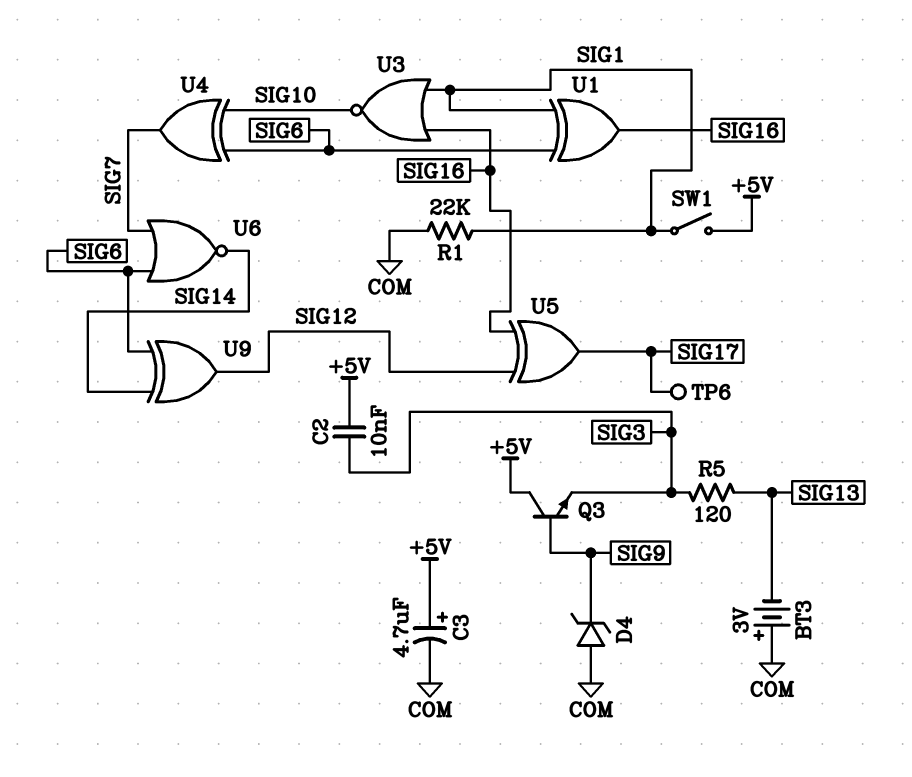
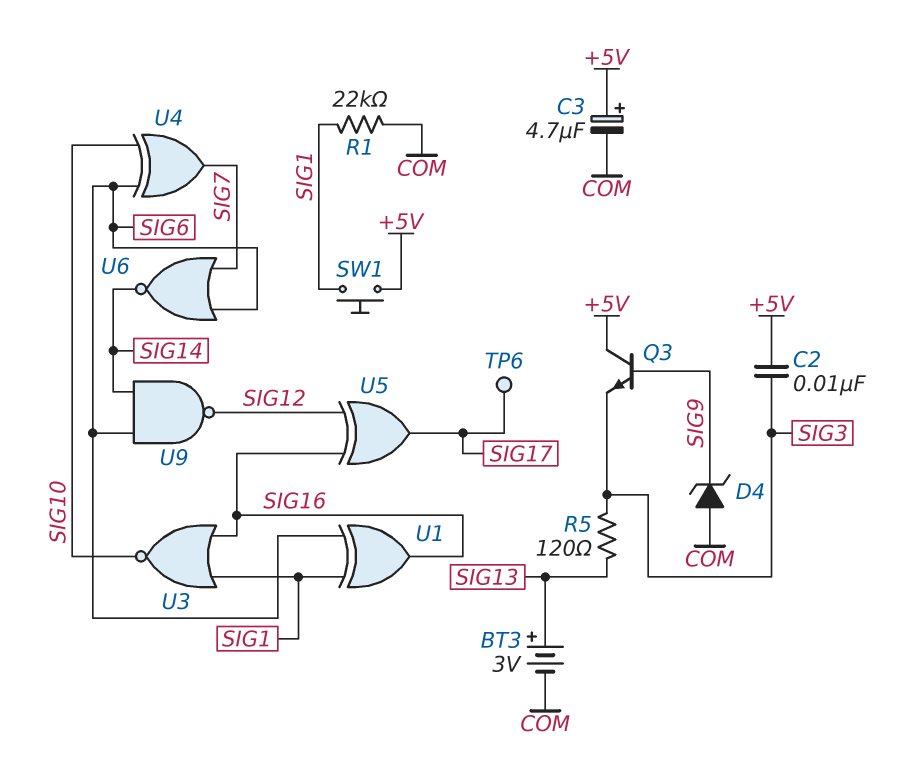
BT3: 3V (plus COM, minus SIG13) -> 3V (plus SIG13, minus COM)
SW1: switch (+5V, SIG1) -> button (+5V, SIG1)
U9: XOR (in SIG6, in SIG14, out SIG12) -> NAND (in SIG6, in SIG14, out SIG12)

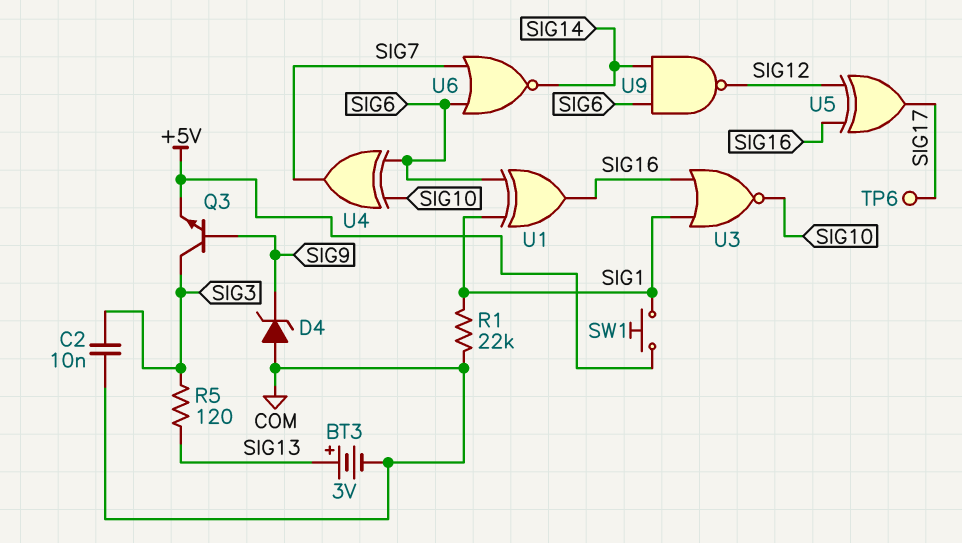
C2: 10nF (+5V, SIG3) -> 10nF (COM, SIG3)
C3: 4.7uF (plus +5V, minus COM) -> none
Q3: NPN (B SIG9, C +5V, E SIG3) -> NPN (B SIG9, C SIG3, E +5V)

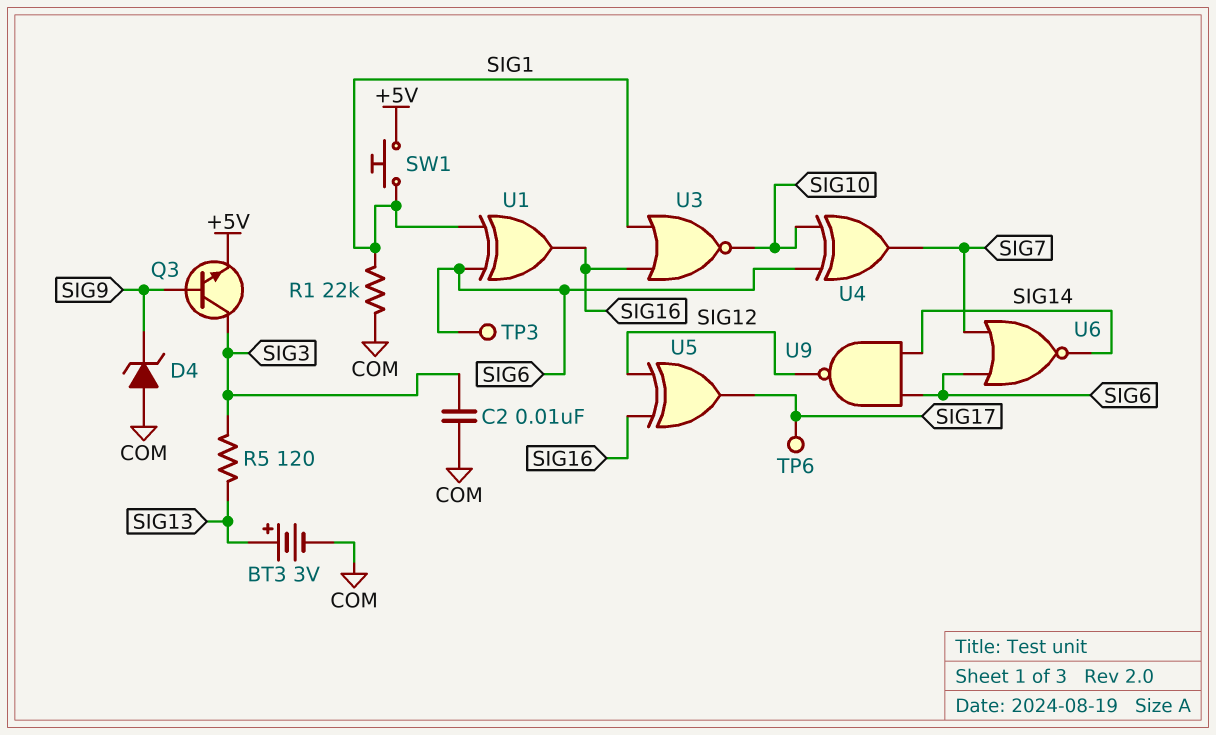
TP3: none -> test point (SIG6)

